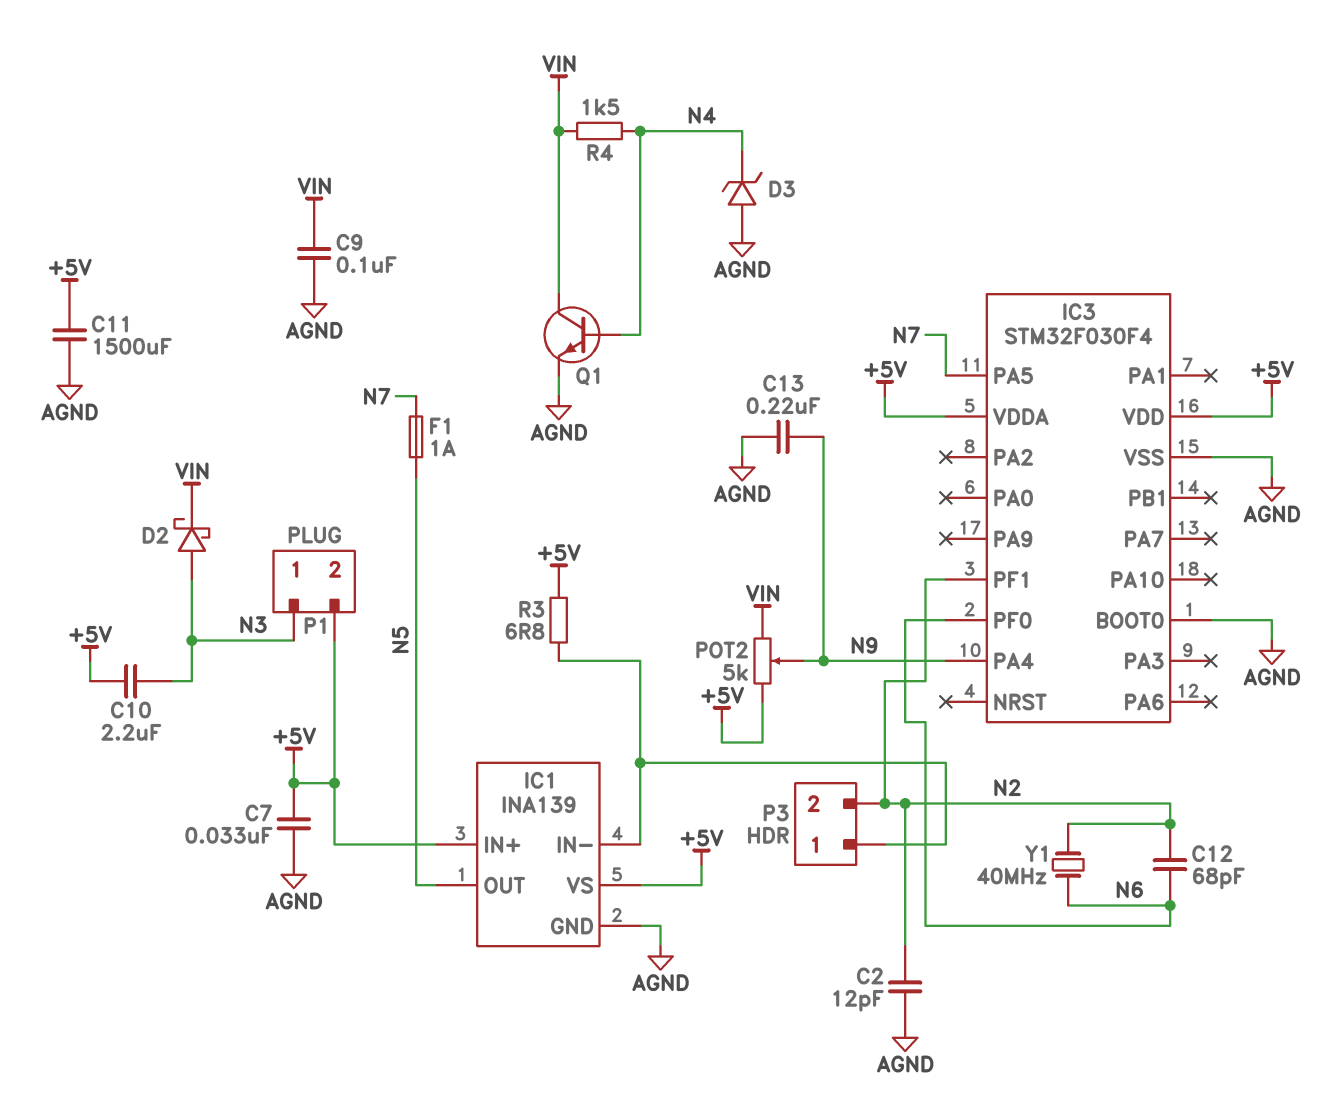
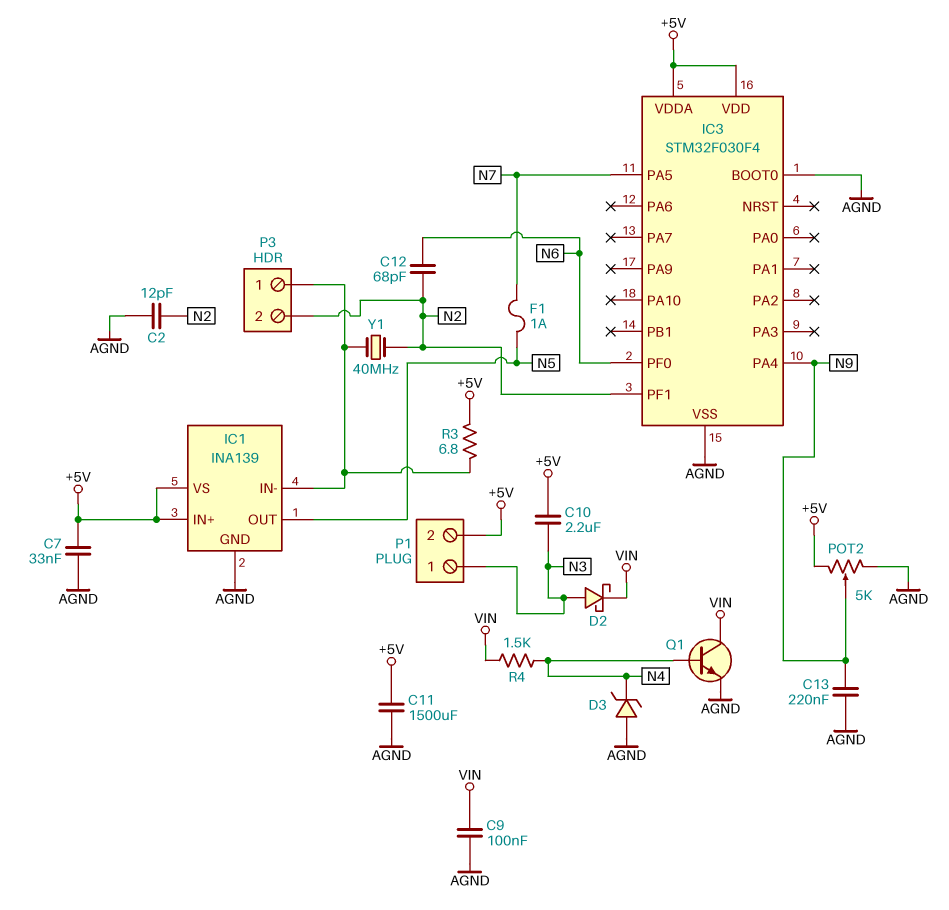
POT2: 5k (+5V, VIN, wiper N9) -> 5k (+5V, AGND, wiper N9)
Y1: 40MHz (N2, N6) -> 40MHz (IC1/IN-, N2)

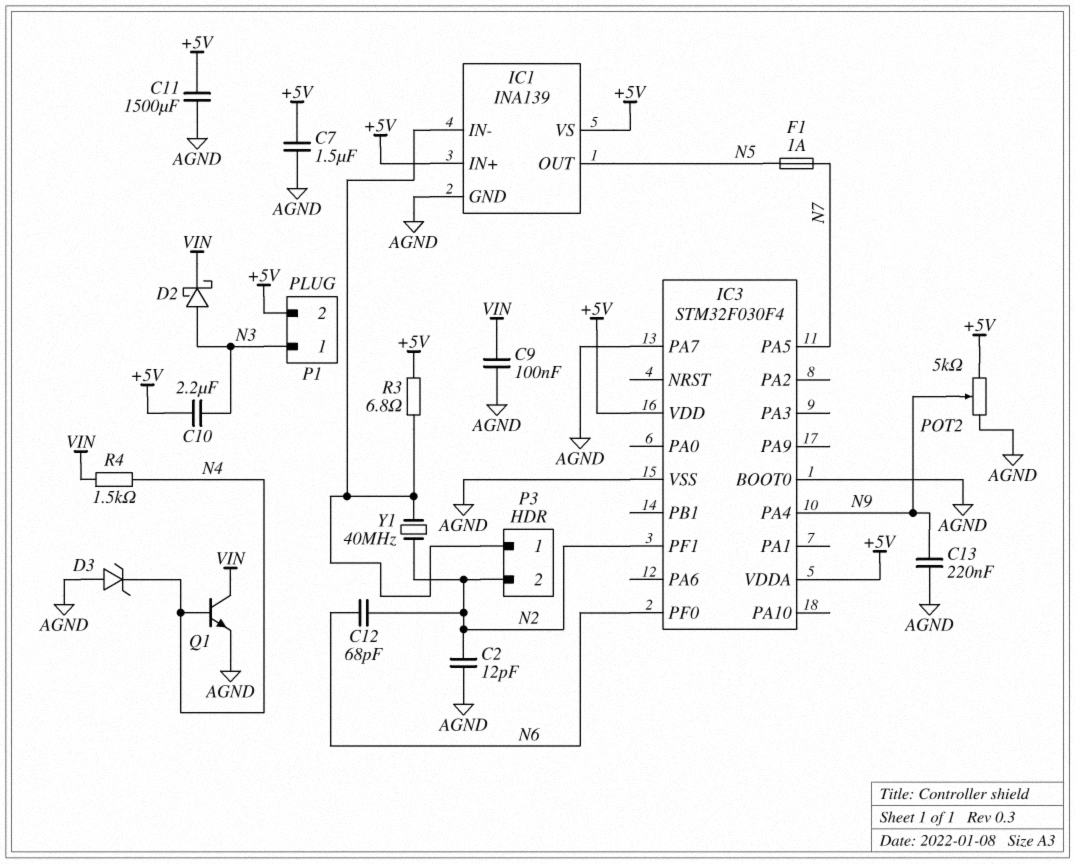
C7: 33nF (+5V, AGND) -> 1.5uF (+5V, AGND)
IC3 pin PA7: none -> AGND

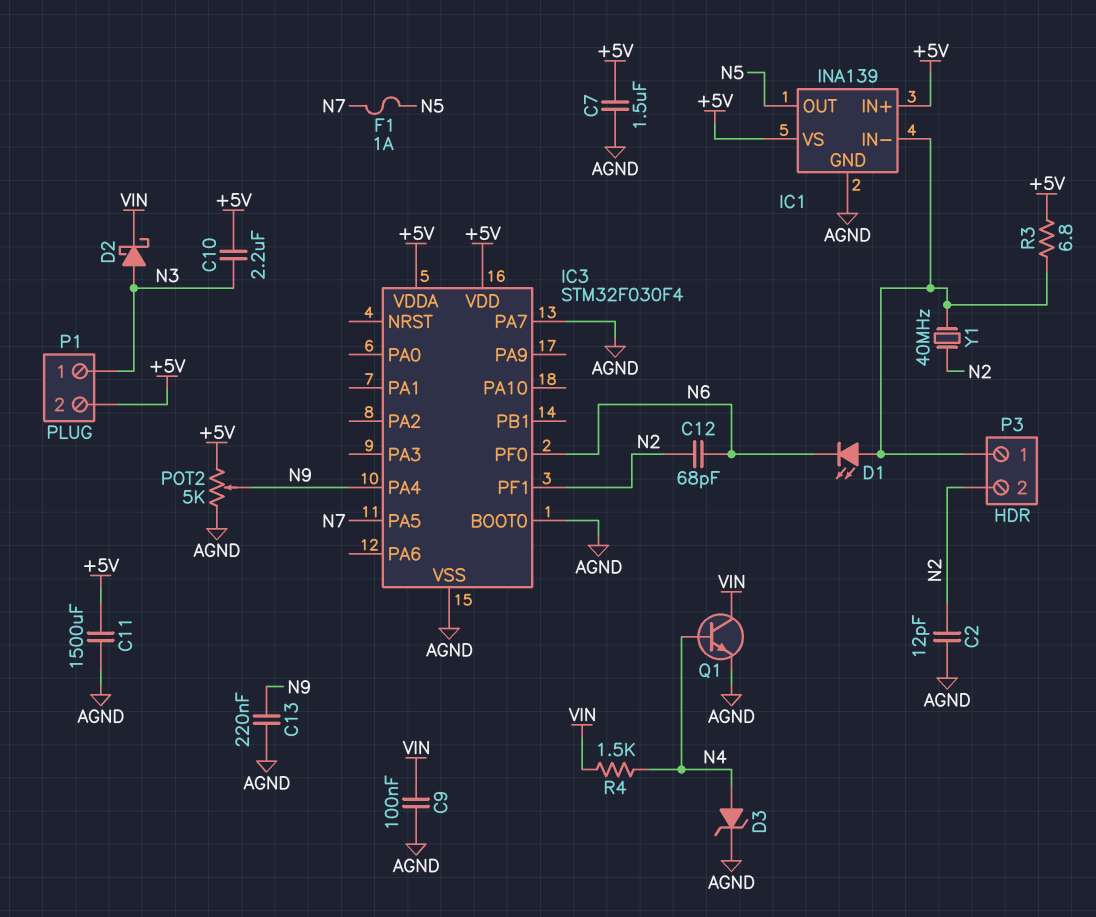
D1: none -> LED (A IC1/IN-, K N6)
D3: zener (A AGND, K N4) -> zener (A N4, K AGND)

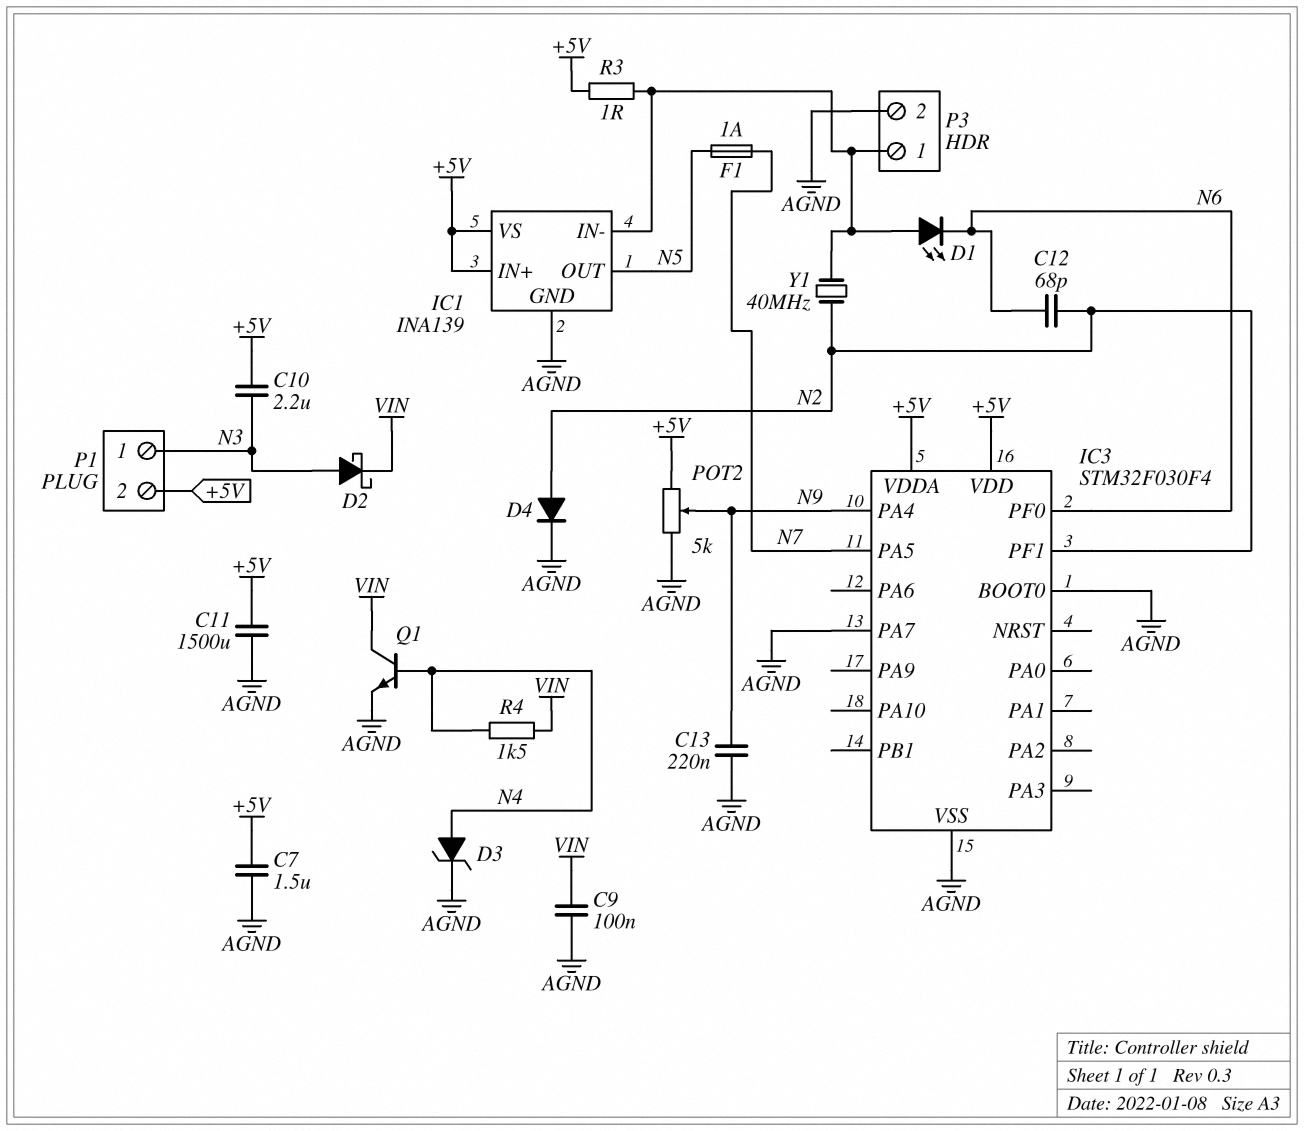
C2: 12pF (AGND, N2) -> none
D4: none -> diode (A N2, K AGND)
P3 pin 2: N2 -> AGND
R3: 6.8 (+5V, IC1/IN-) -> 1 (+5V, IC1/IN-)

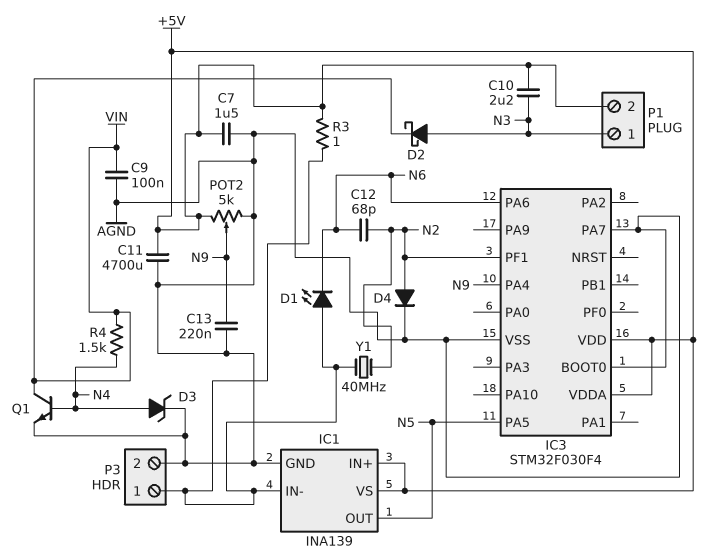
C11: 1500uF (+5V, AGND) -> 4700uF (+5V, AGND)
F1: 1A (N5, N7) -> none
IC3 pin PA5: N7 -> N5
IC3 pin PA6: none -> N6
IC3 pin PF0: N6 -> none

